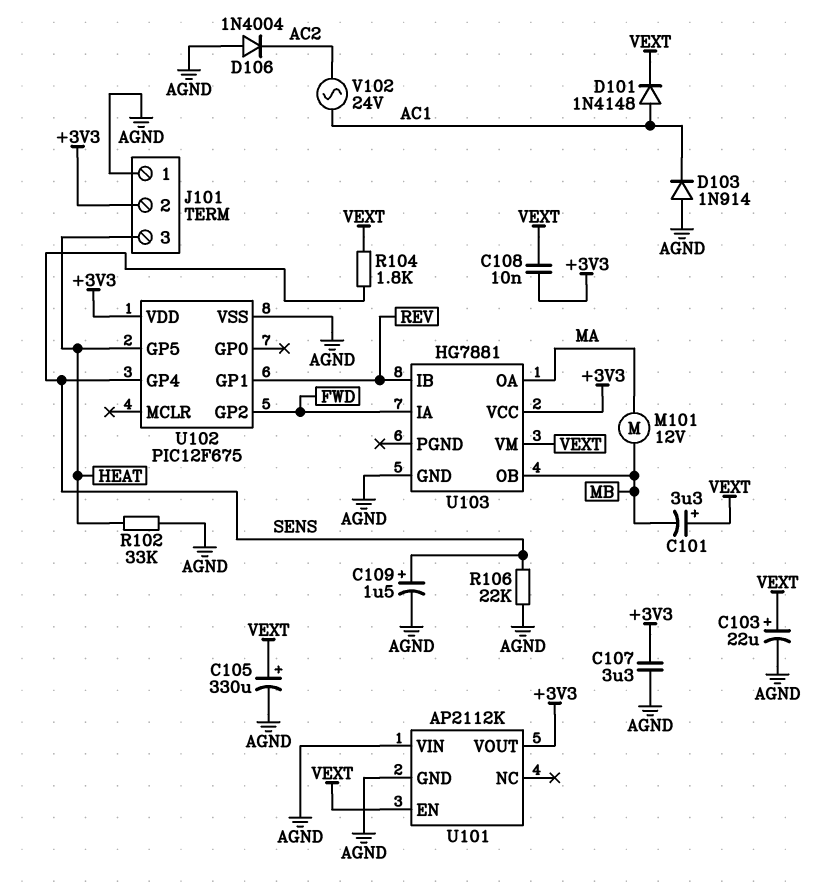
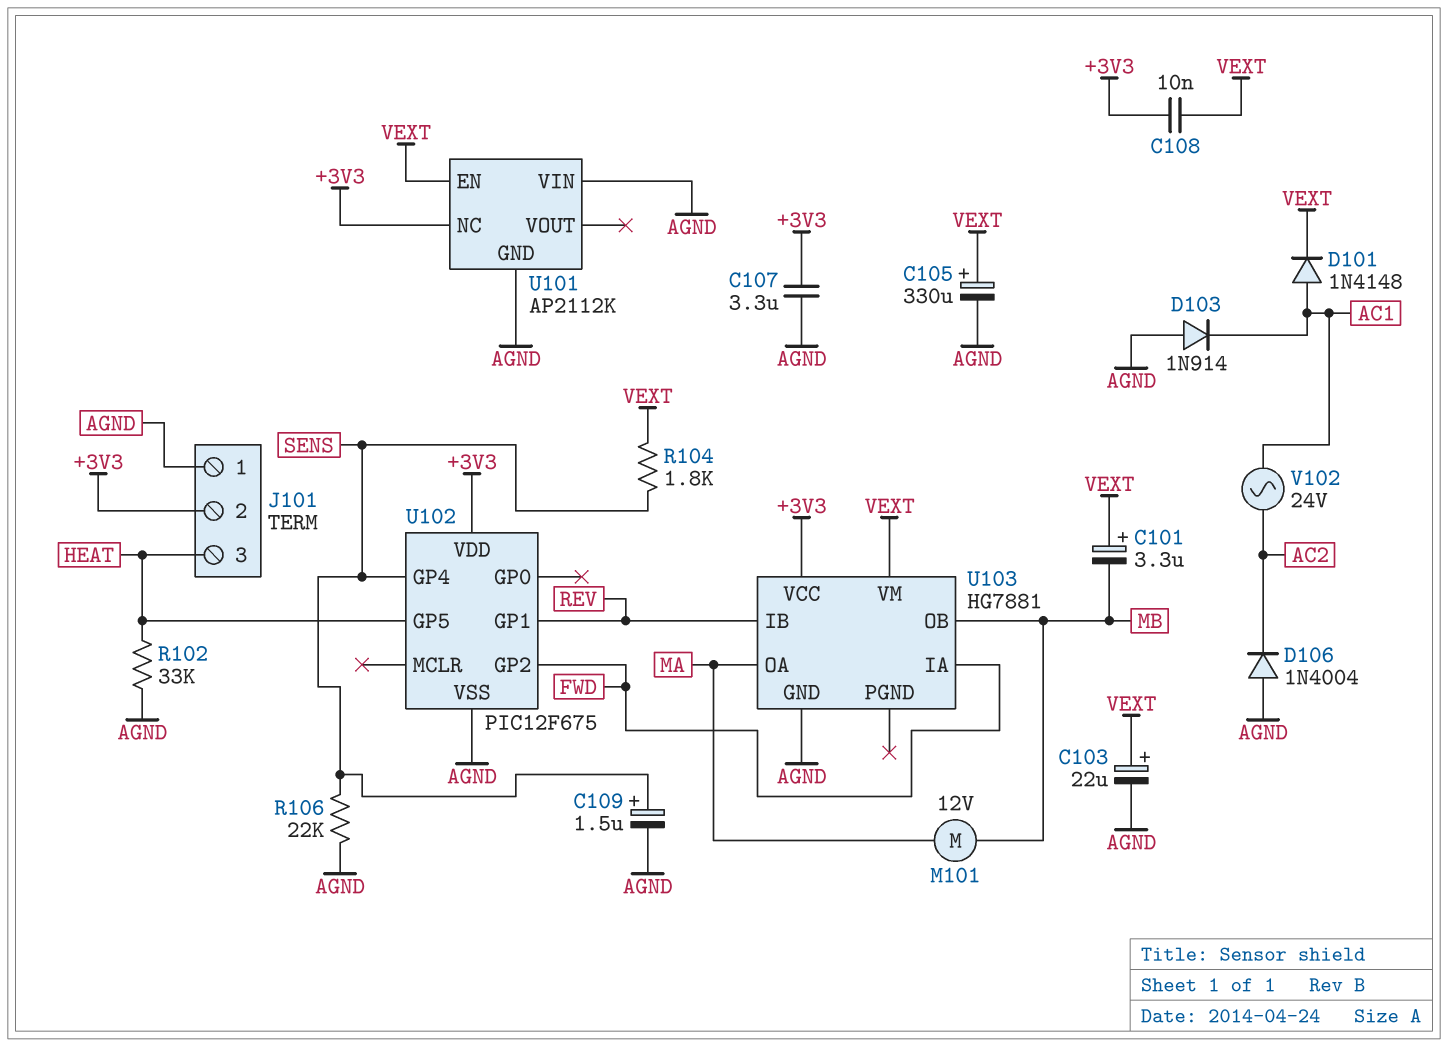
U101 pin NC: none -> +3V3
U101 pin VOUT: +3V3 -> none

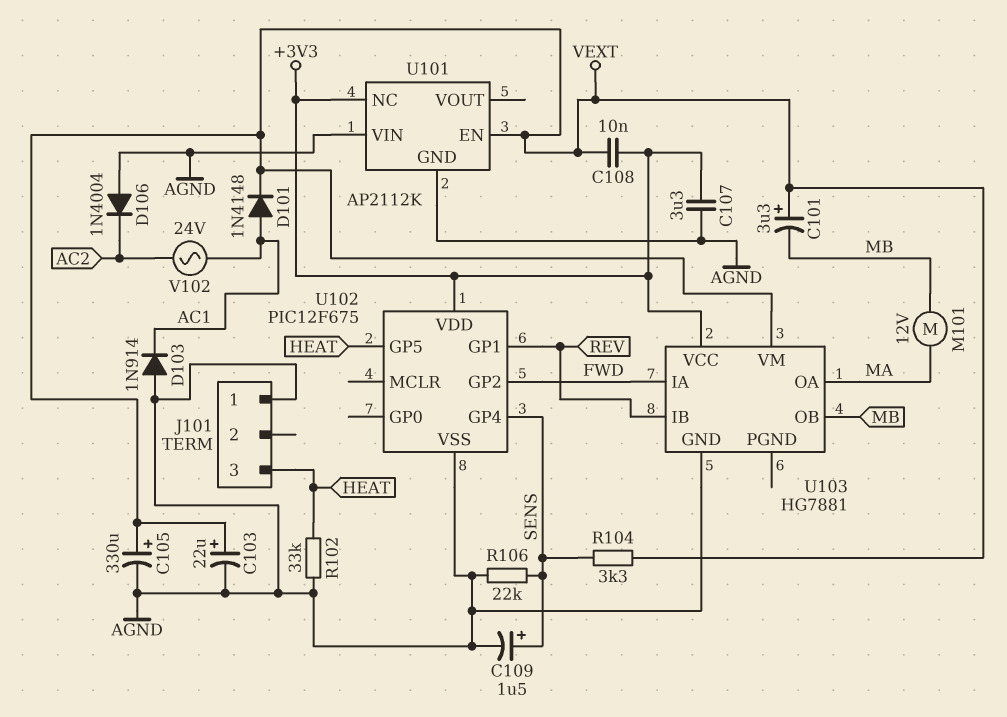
J101 pin 2: +3V3 -> none
R104: 1.8k (SENS, VEXT) -> 3.3k (SENS, VEXT)

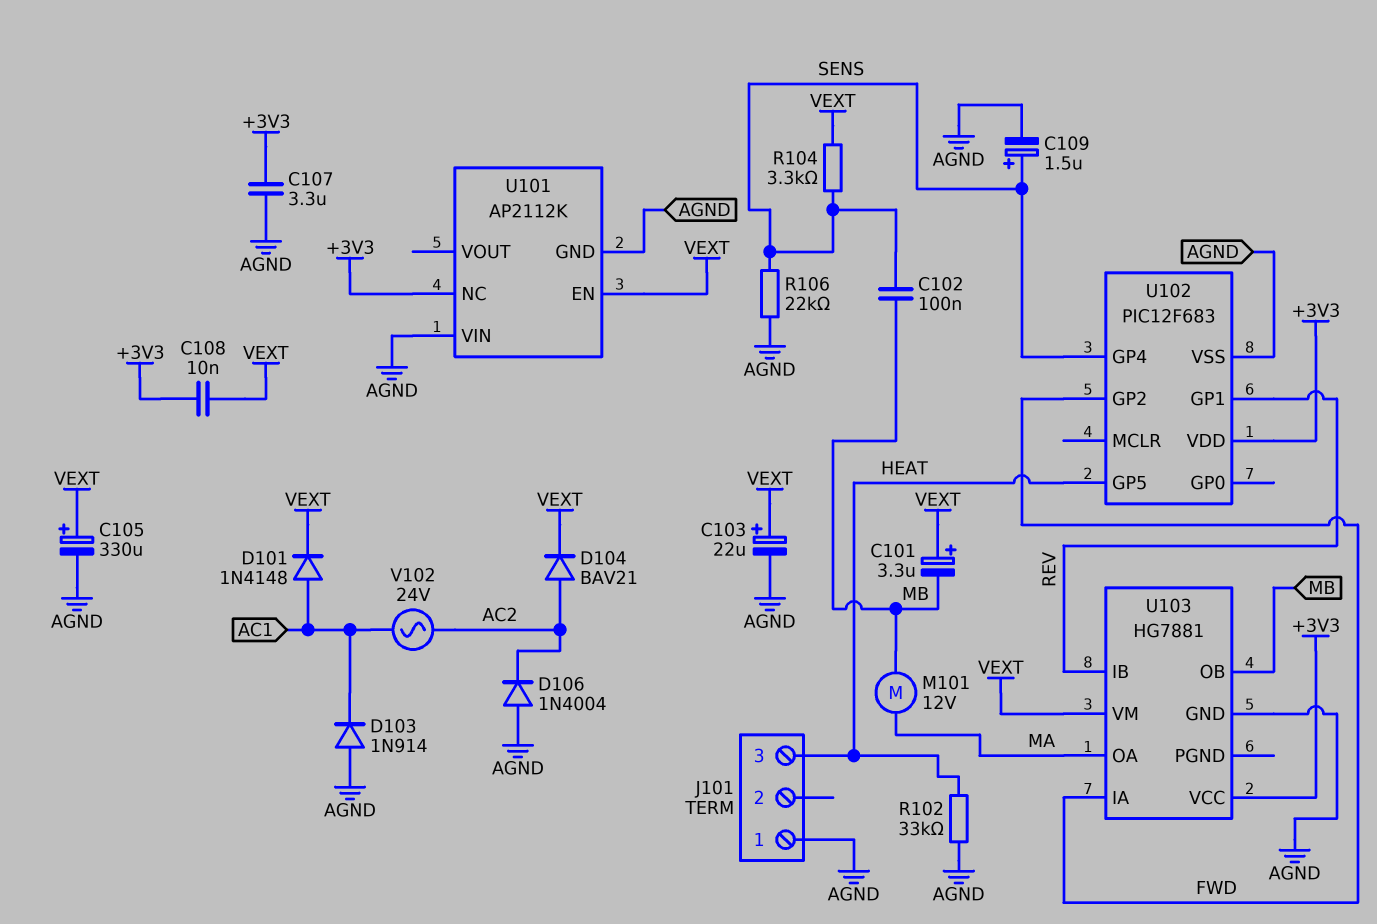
C102: none -> 100nF (MB, SENS)
D104: none -> diode BAV21 (A AC2, K VEXT)
U102: PIC12F675 -> PIC12F683

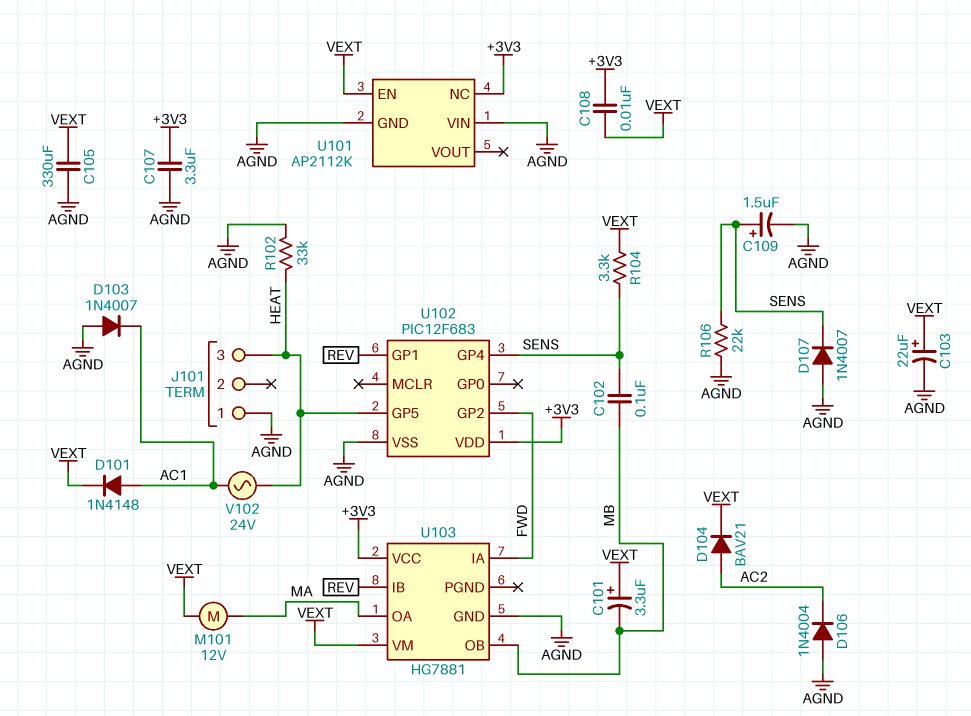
C105: 330uF (plus VEXT, minus AGND) -> 330uF (AGND, VEXT)
D103: diode 1N914 (A AGND, K AC1) -> diode 1N4007 (A AGND, K AC1)
D107: none -> diode 1N4007 (A AGND, K SENS)
M101: motor 12V (MA, MB) -> motor 12V (MA, VEXT)
V102: AC 24V (AC1, AC2) -> AC 24V (AC1, HEAT)

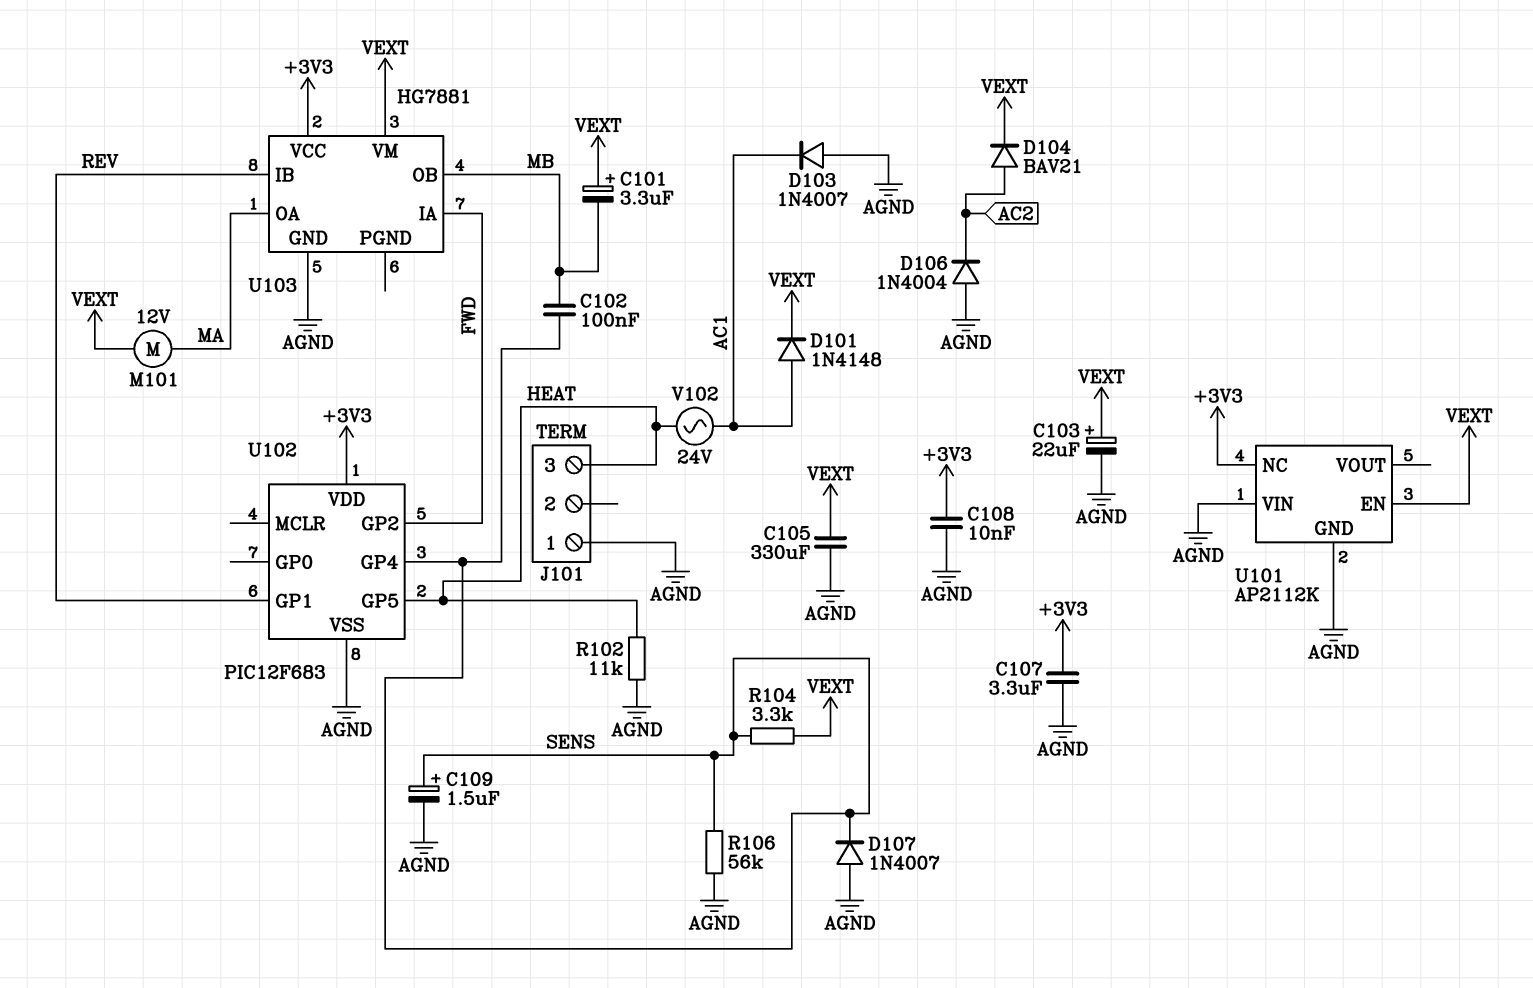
C108: 10nF (+3V3, VEXT) -> 10nF (+3V3, AGND)
R102: 33k (AGND, HEAT) -> 11k (AGND, HEAT)
R106: 22k (AGND, SENS) -> 56k (AGND, SENS)

